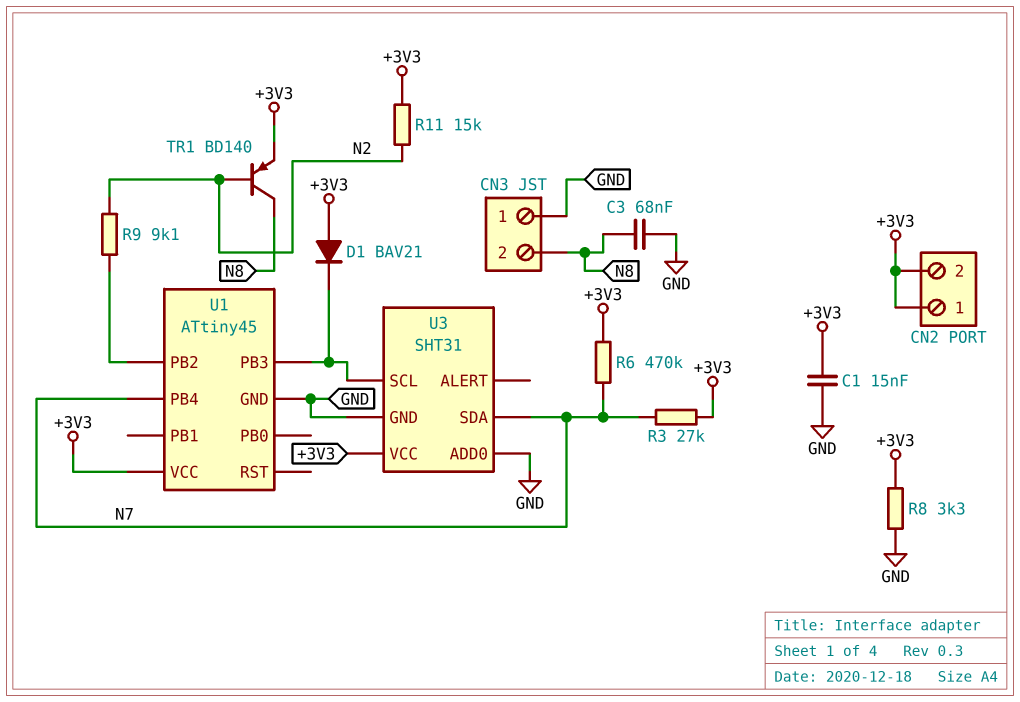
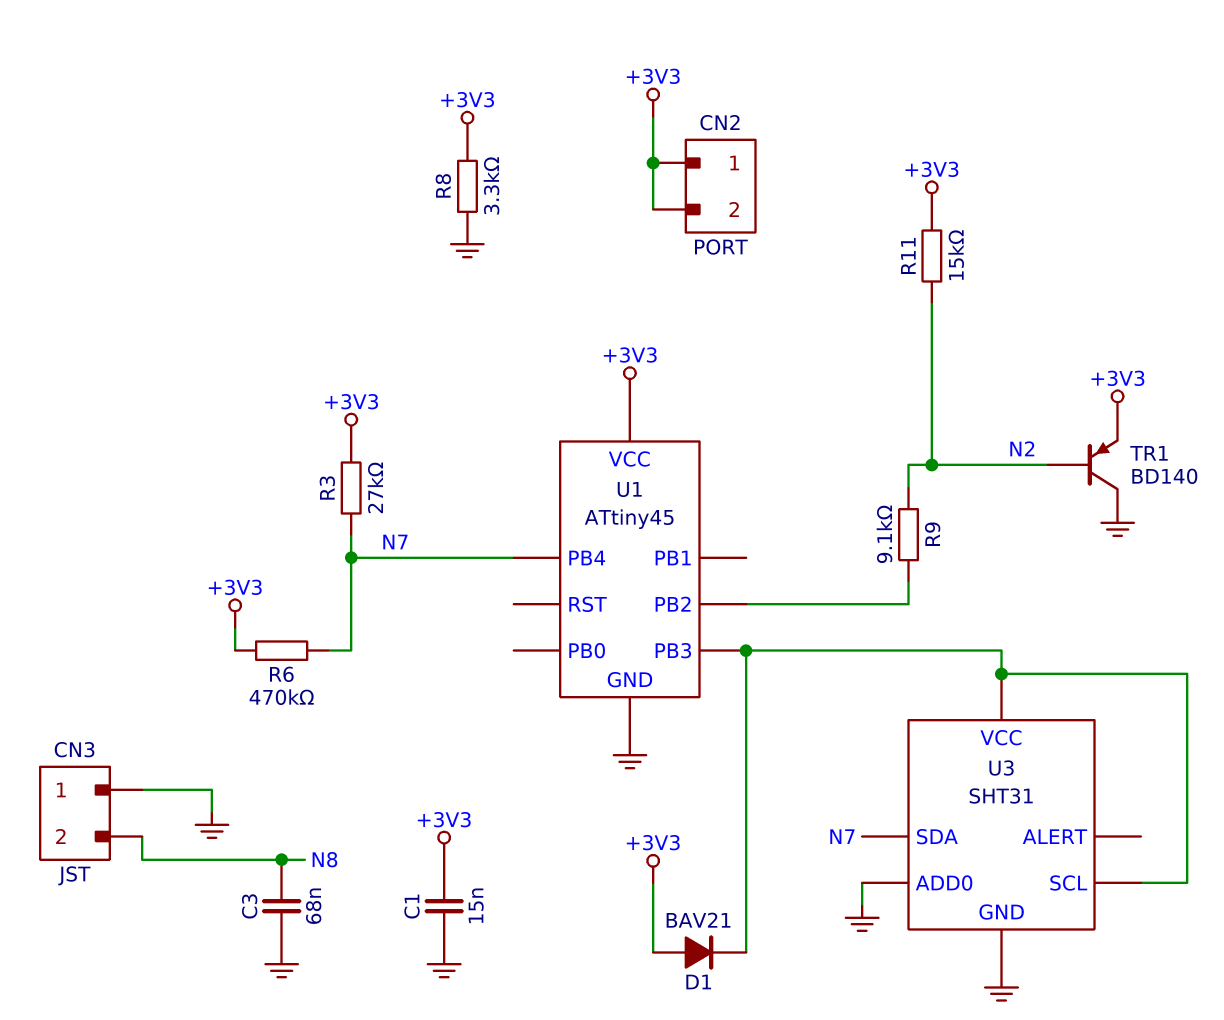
TR1: PNP BD140 (B N2, C N8, E +3V3) -> PNP BD140 (B N2, C GND, E +3V3)
U3 pin VCC: +3V3 -> U1/PB3

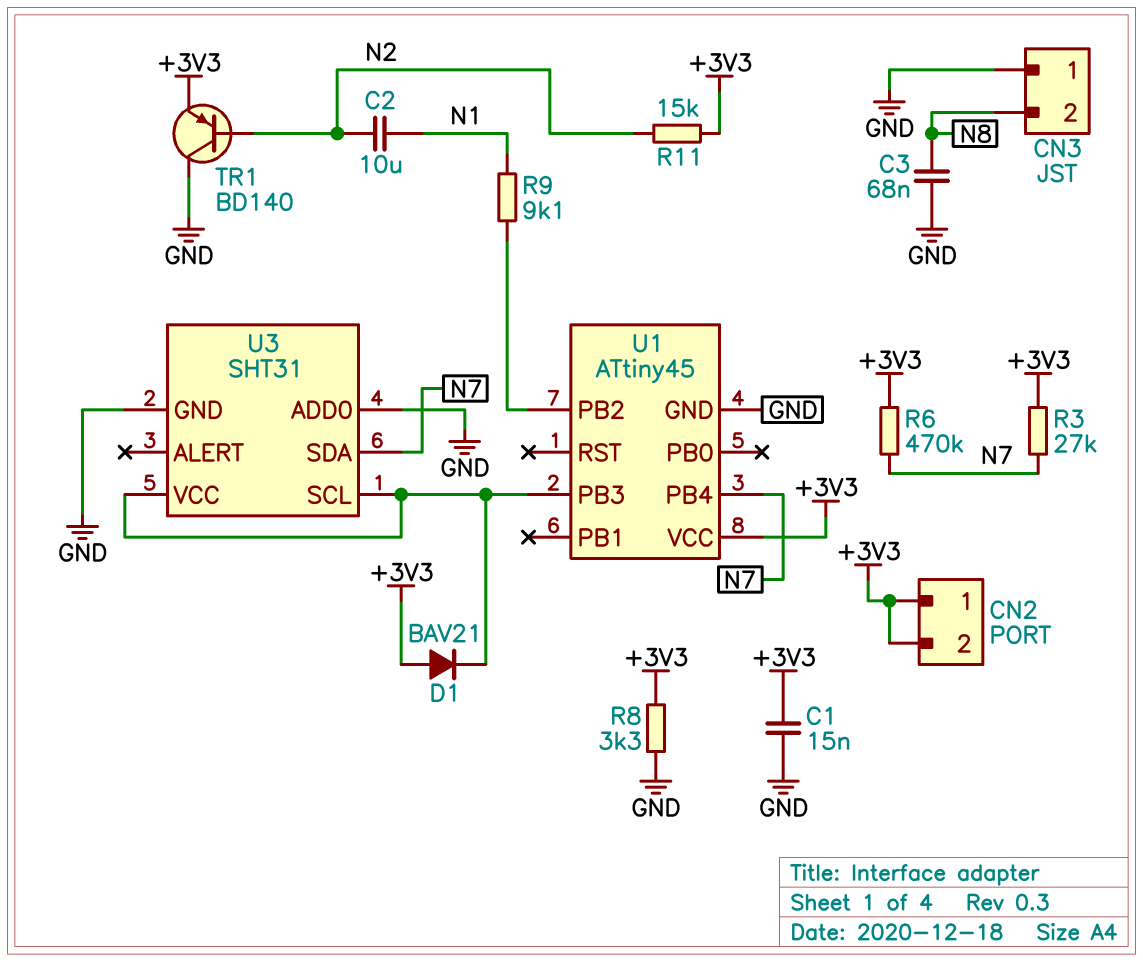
C2: none -> 10uF (N1, N2)
R9: 9.1k (N2, U1/PB2) -> 9.1k (N1, U1/PB2)

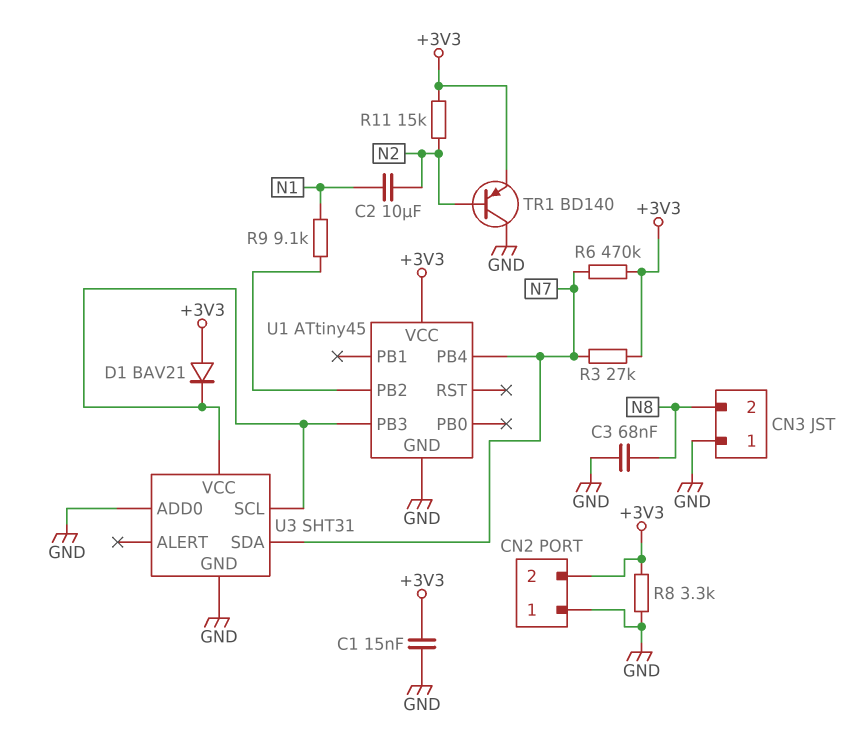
CN2 pin 1: +3V3 -> GND

